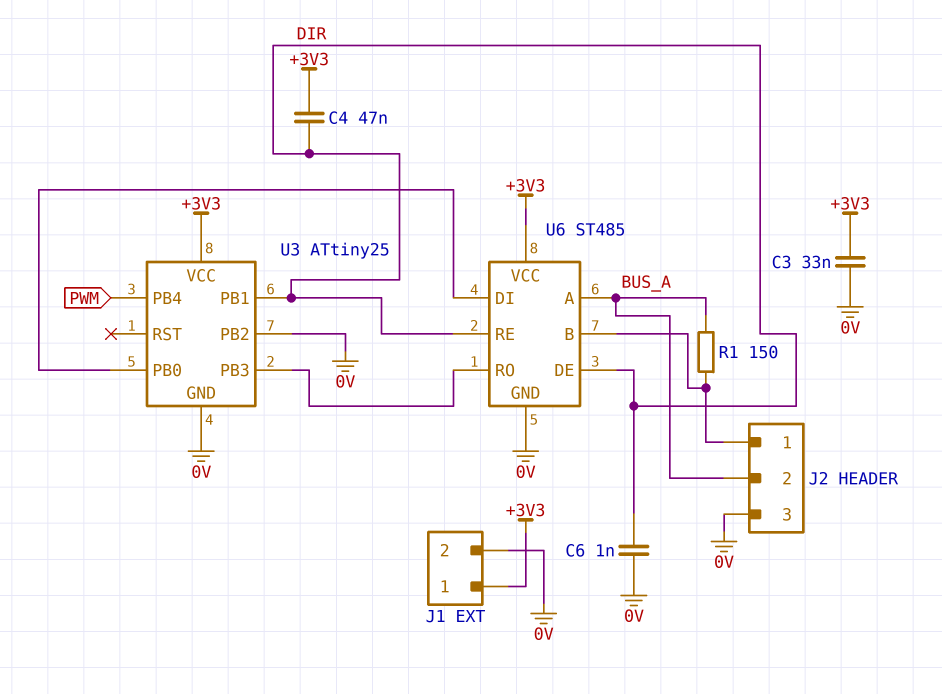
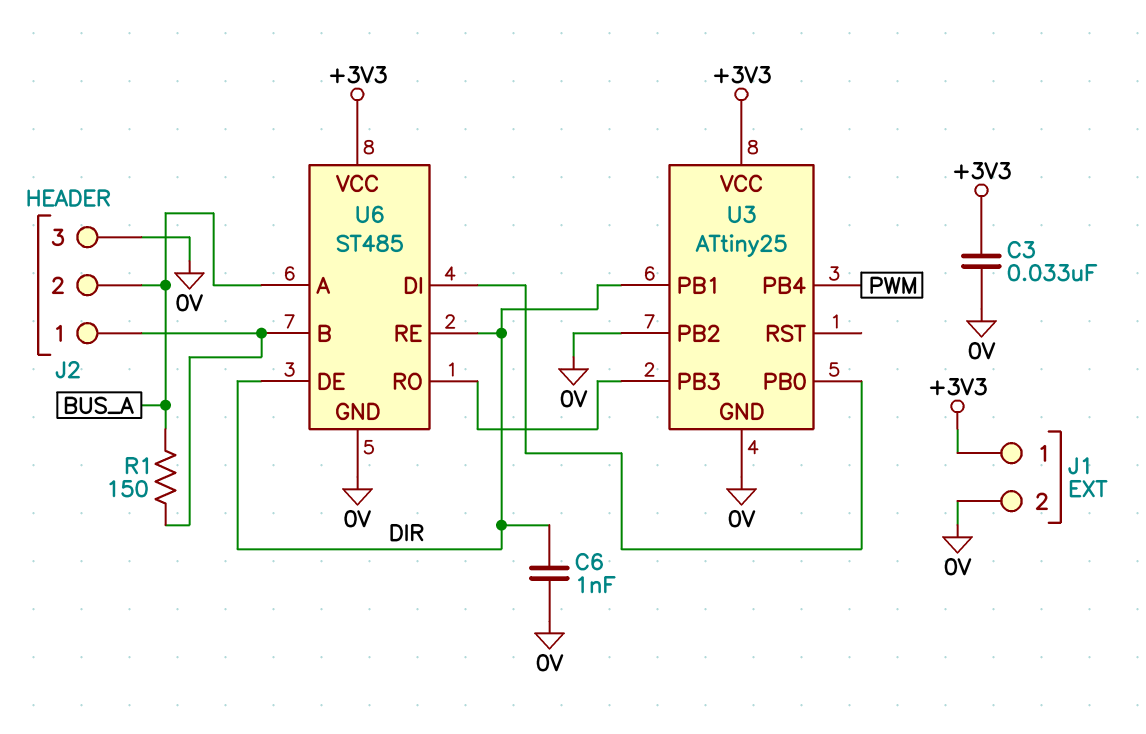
C4: 47nF (+3V3, DIR) -> none

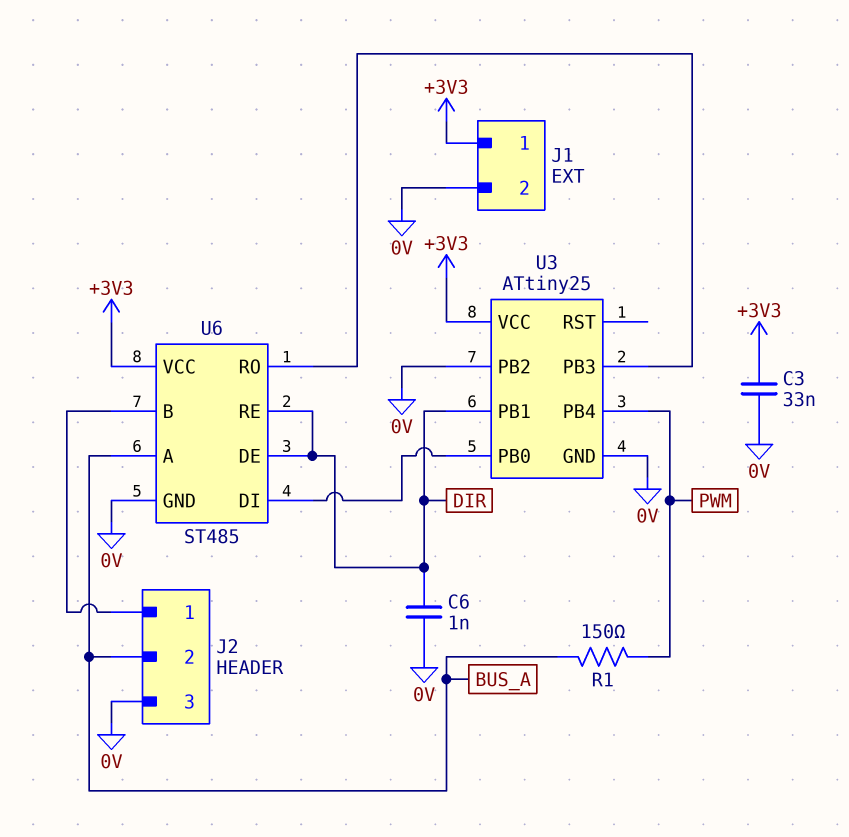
R1: 150 (BUS_A, J2/1) -> 150 (BUS_A, PWM)

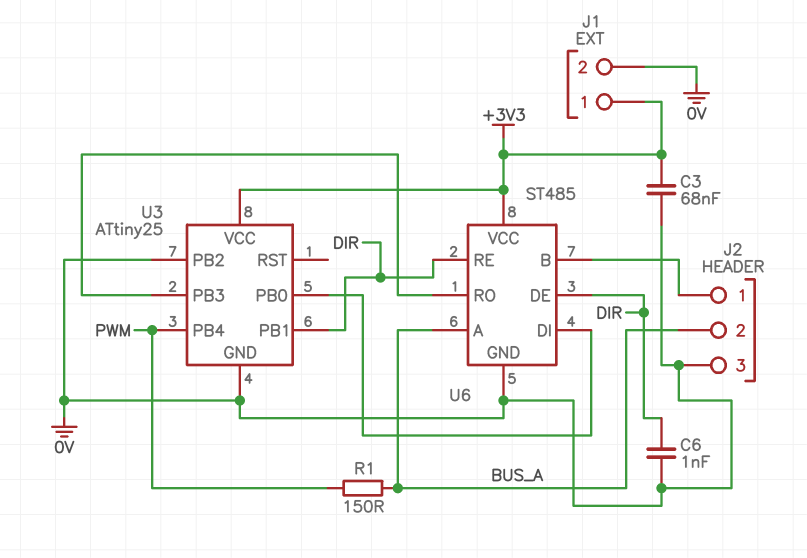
C3: 33nF (+3V3, 0V) -> 68nF (+3V3, 0V)

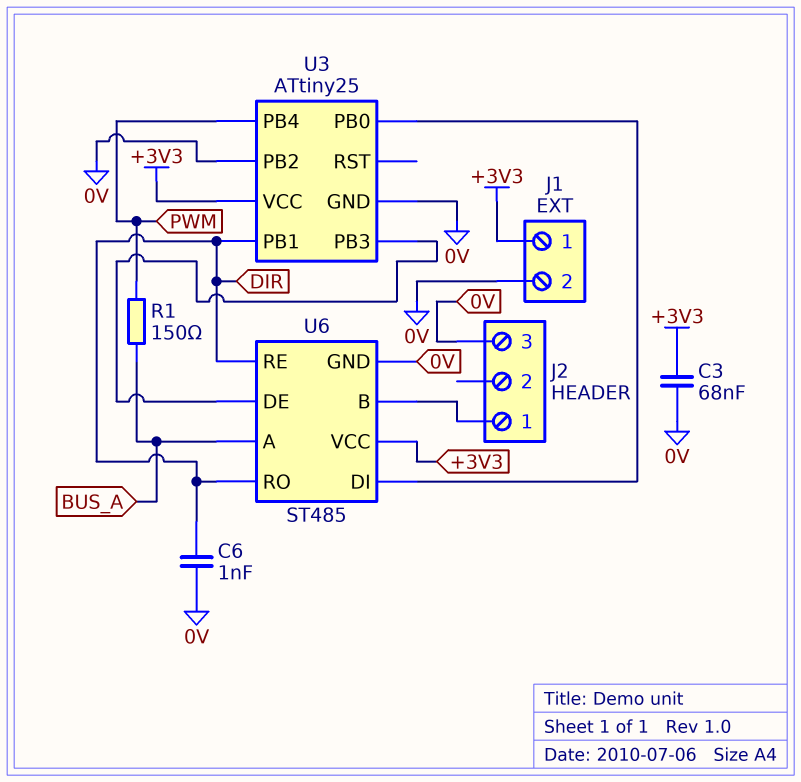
J2 pin 2: BUS_A -> none
U6 pin DE: DIR -> U3/PB3
U6 pin RO: U3/PB3 -> DIR

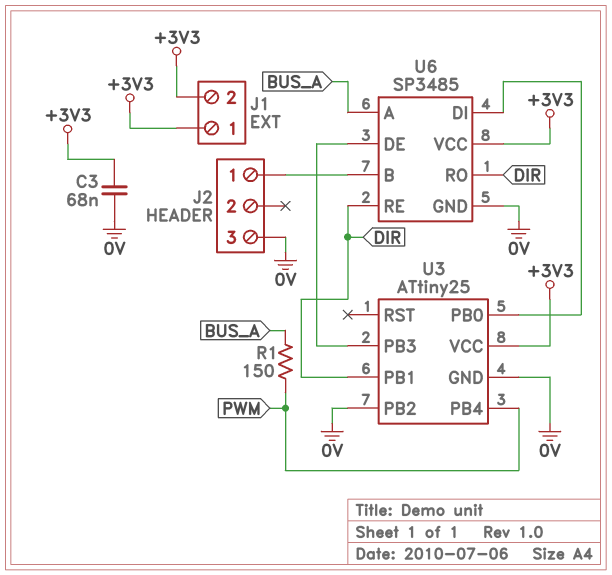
C6: 1nF (0V, DIR) -> none
J1 pin 2: 0V -> +3V3
U6: ST485 -> SP3485

